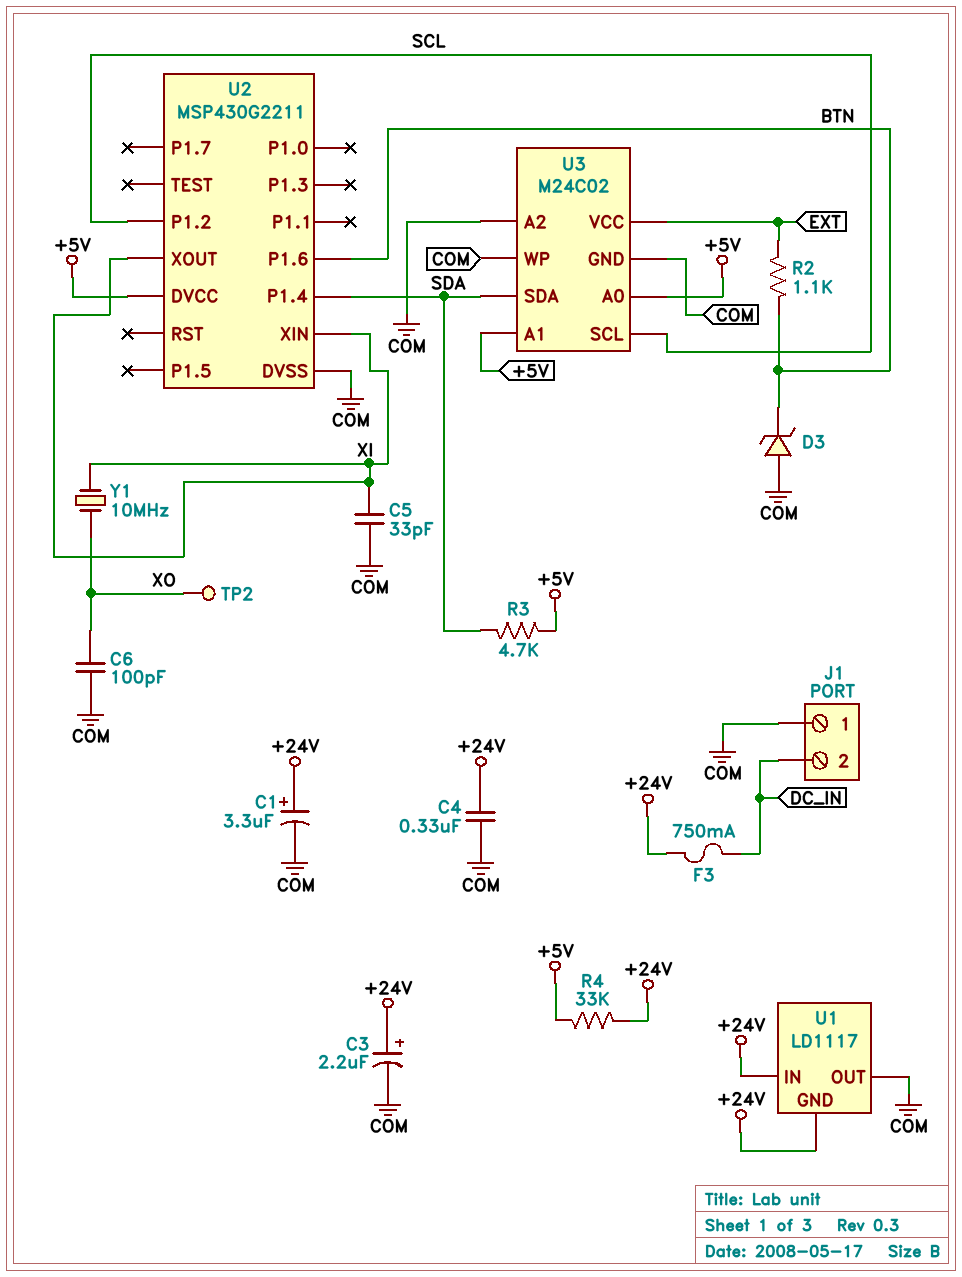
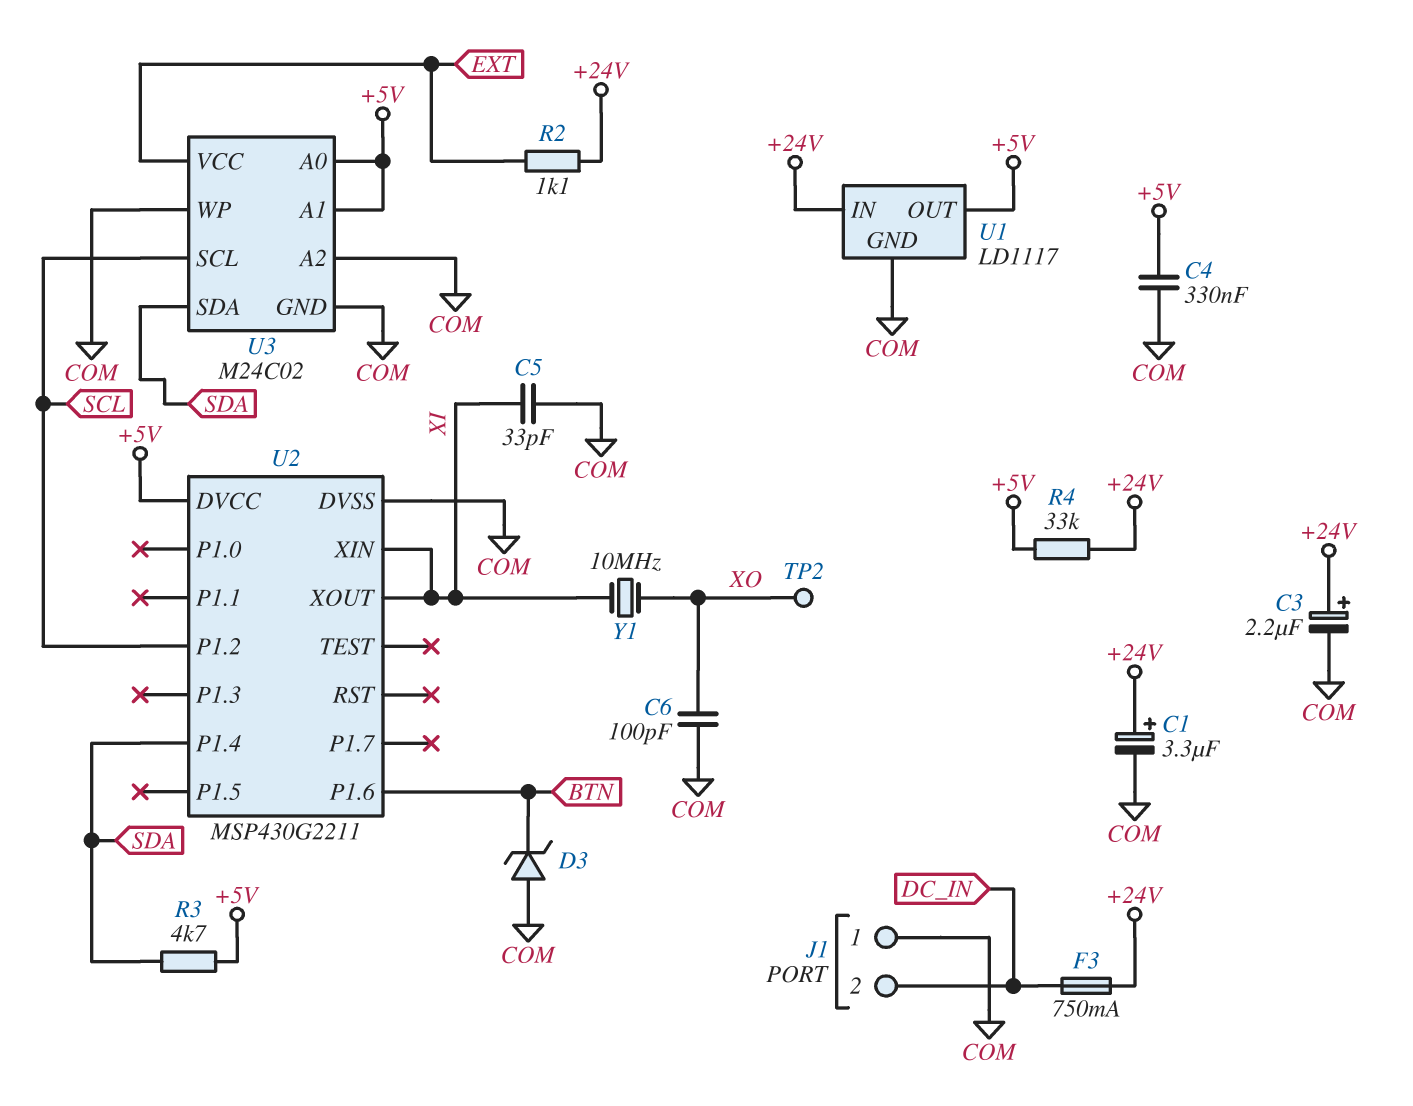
C4: 330nF (+24V, COM) -> 330nF (+5V, COM)
R2: 1.1k (BTN, EXT) -> 1.1k (+24V, EXT)
U1 pin GND: +24V -> COM
U1 pin OUT: COM -> +5V

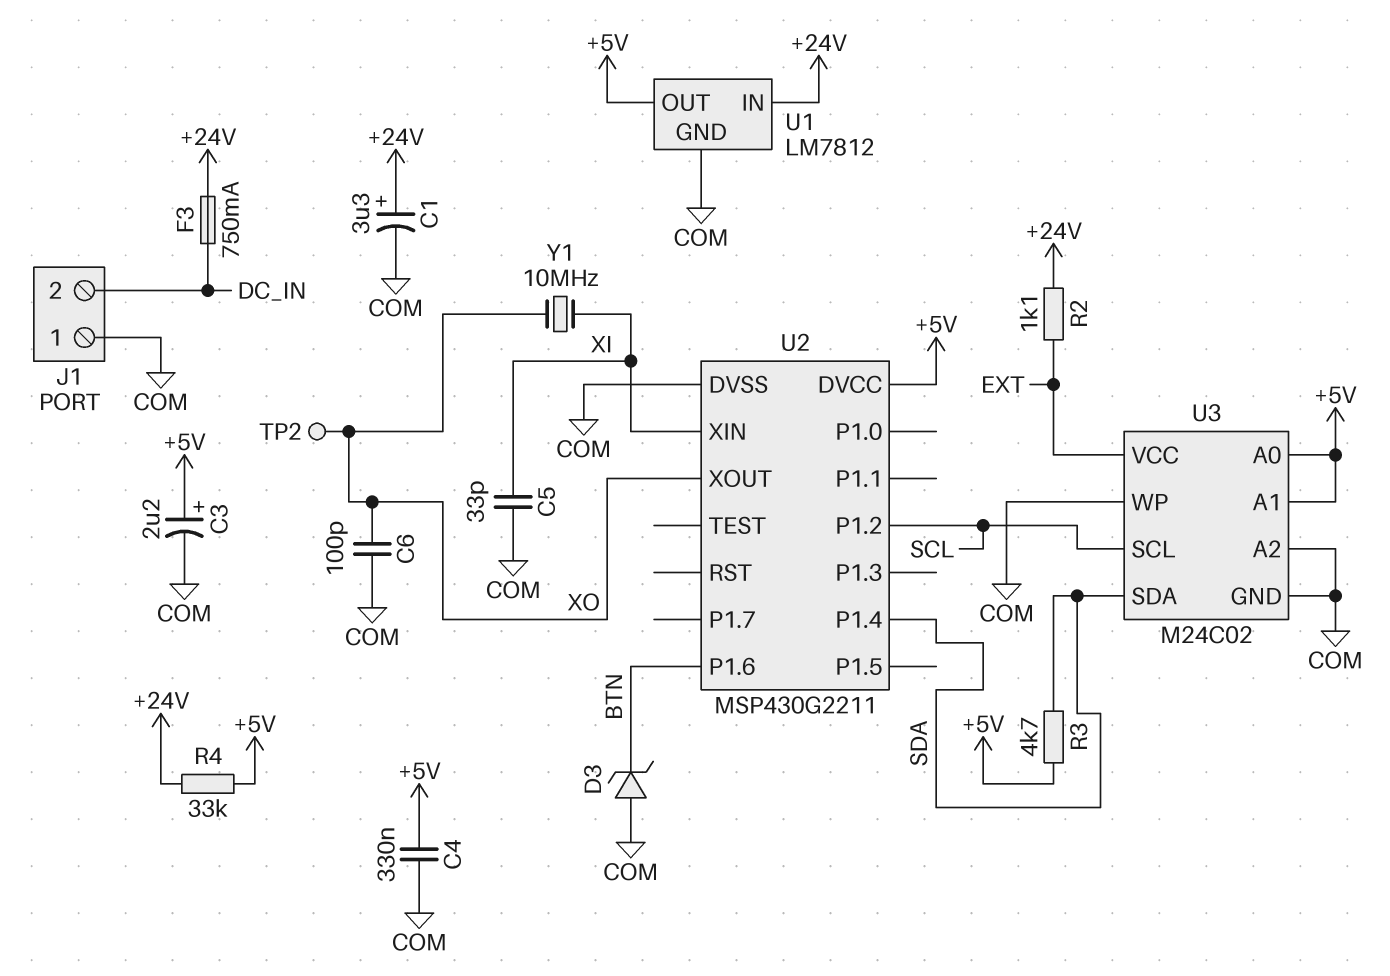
C3: 2.2uF (plus +24V, minus COM) -> 2.2uF (plus +5V, minus COM)
U1: LD1117 -> LM7812
U2 pin XOUT: XI -> XO

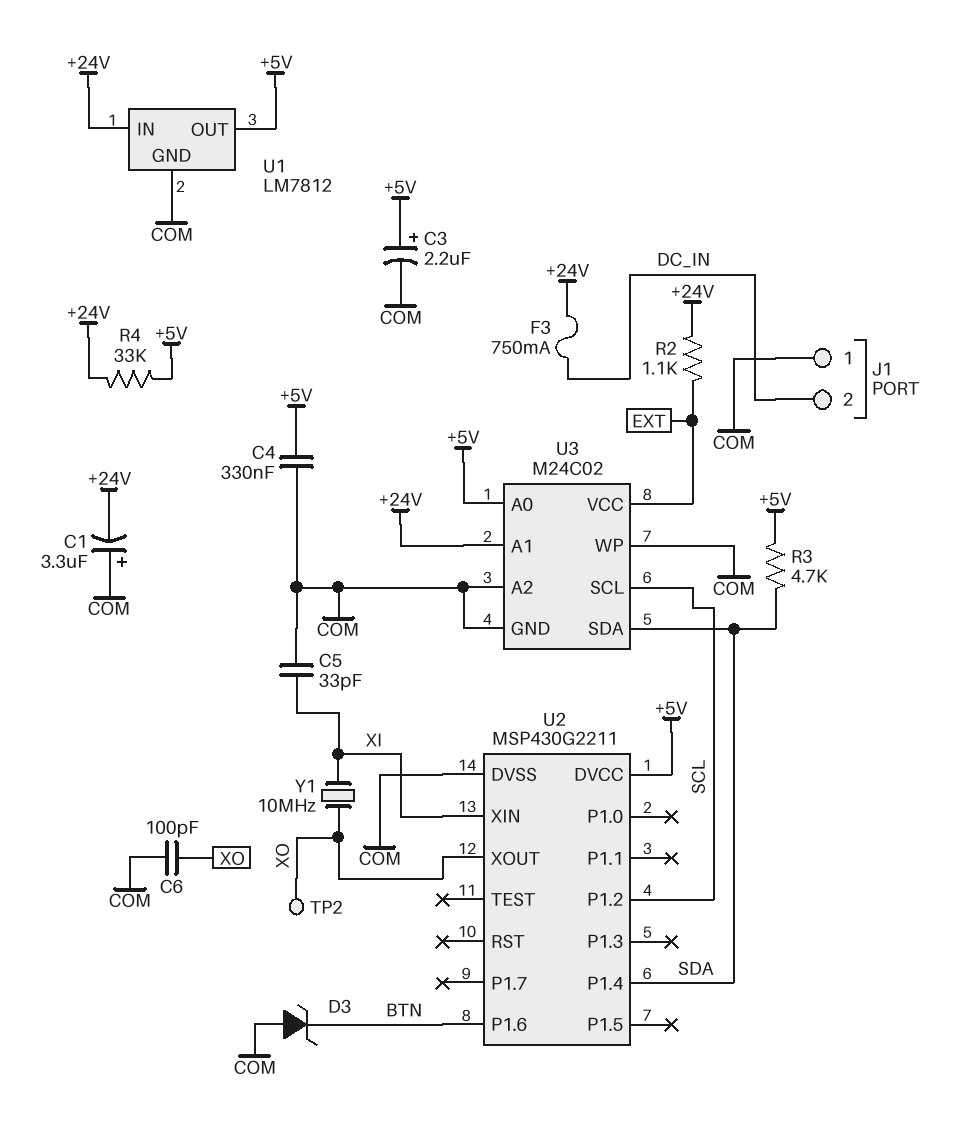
C1: 3.3uF (plus +24V, minus COM) -> 3.3uF (plus COM, minus +24V)
U3 pin A1: +5V -> +24V

